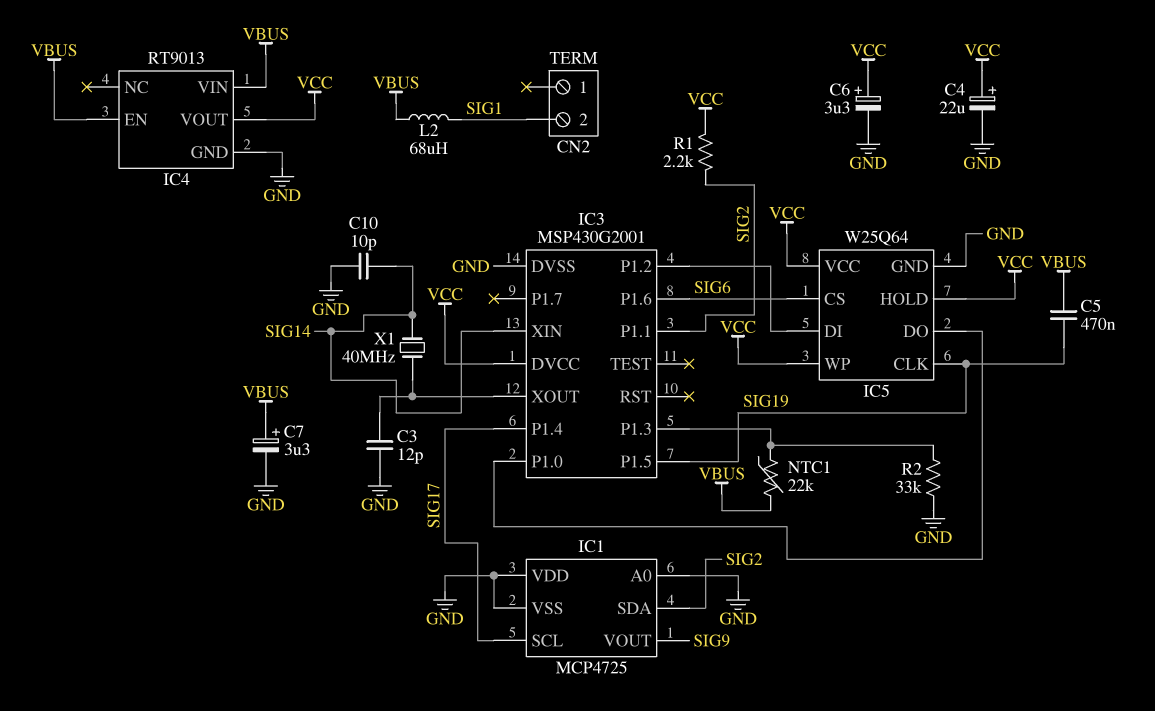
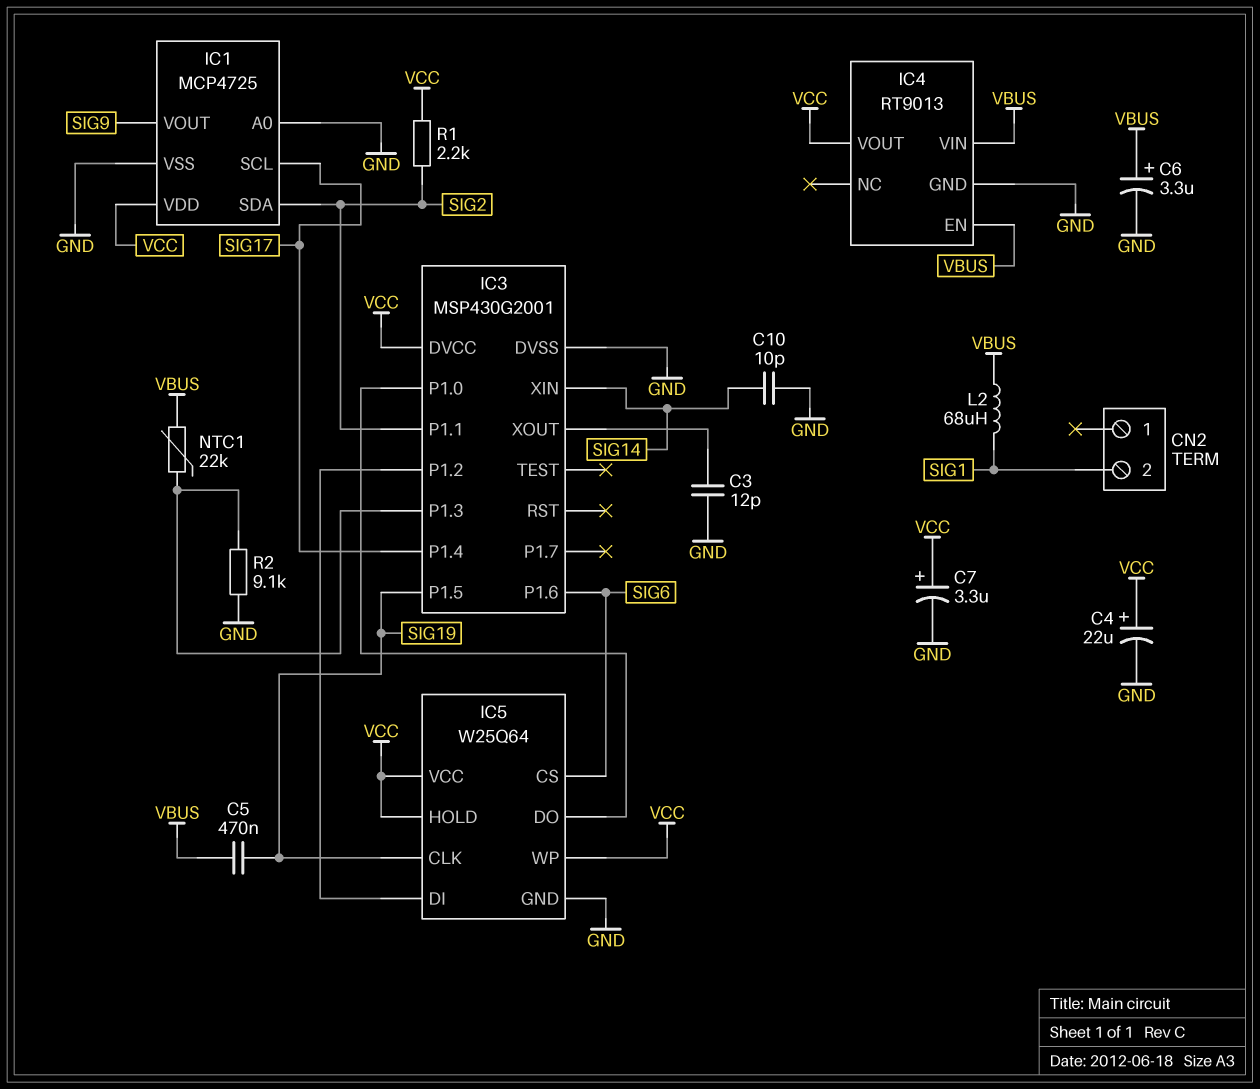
C6: 3.3uF (plus VCC, minus GND) -> 3.3uF (plus VBUS, minus GND)
C7: 3.3uF (plus VBUS, minus GND) -> 3.3uF (plus VCC, minus GND)
IC1 pin VDD: GND -> VCC
R2: 33k (GND, IC3/P1.3) -> 9.1k (GND, IC3/P1.3)
X1: 40MHz (IC3/XOUT, SIG14) -> none

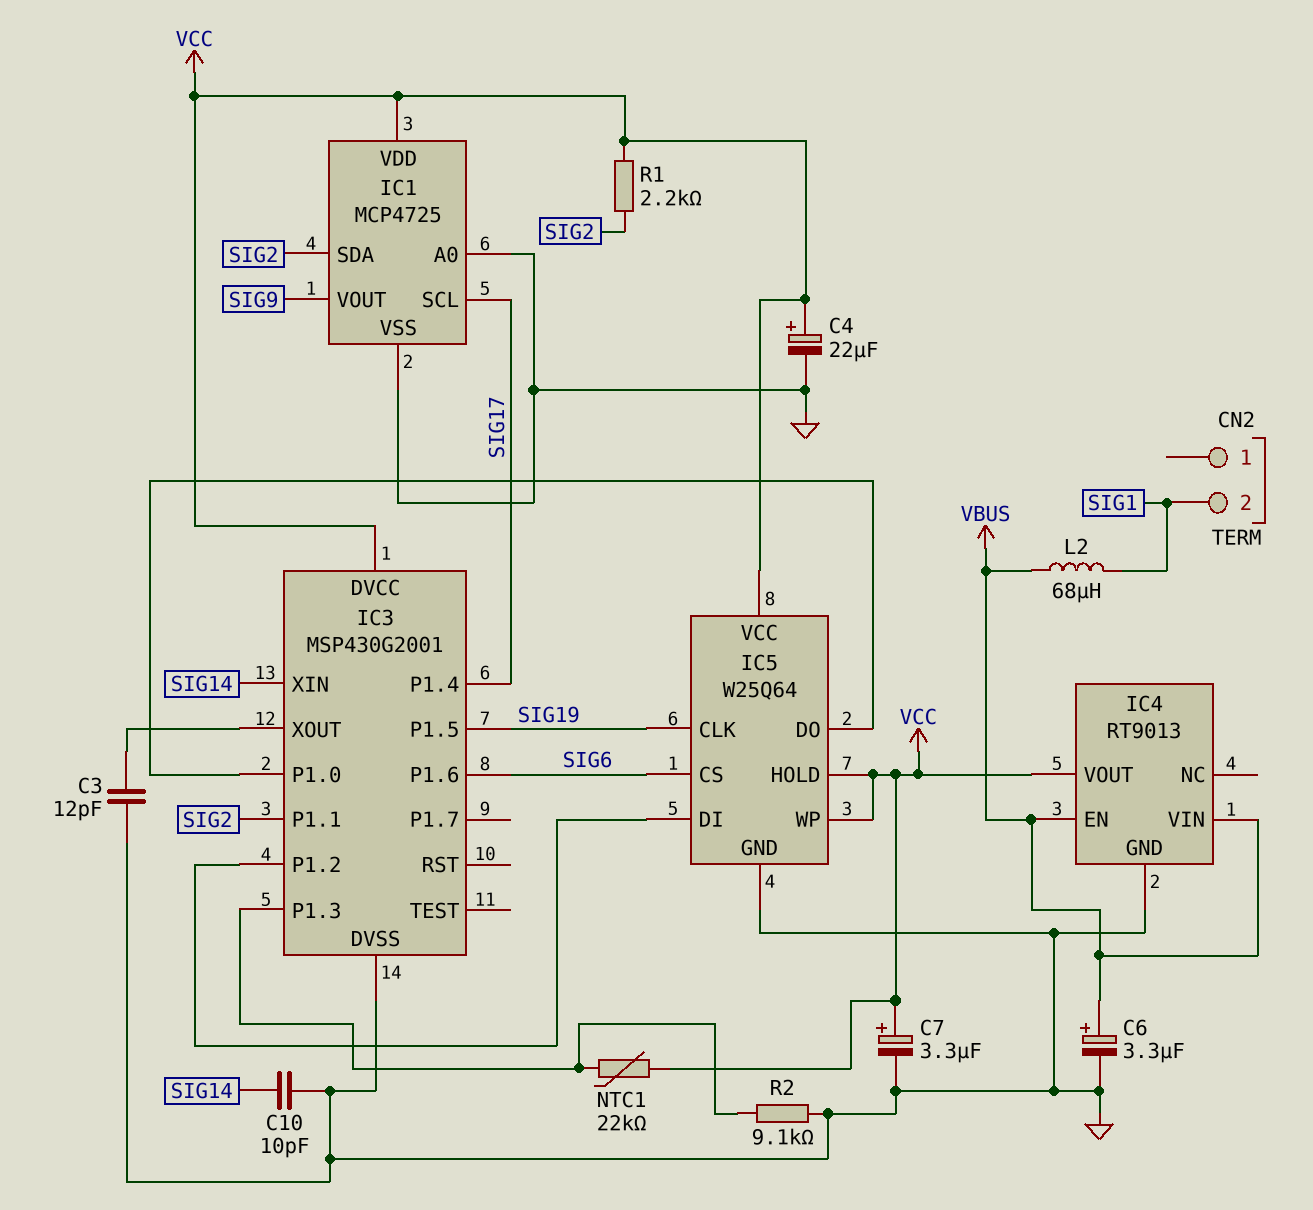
C5: 470nF (SIG19, VBUS) -> none
NTC1: 22k (IC3/P1.3, VBUS) -> 22k (IC3/P1.3, VCC)

